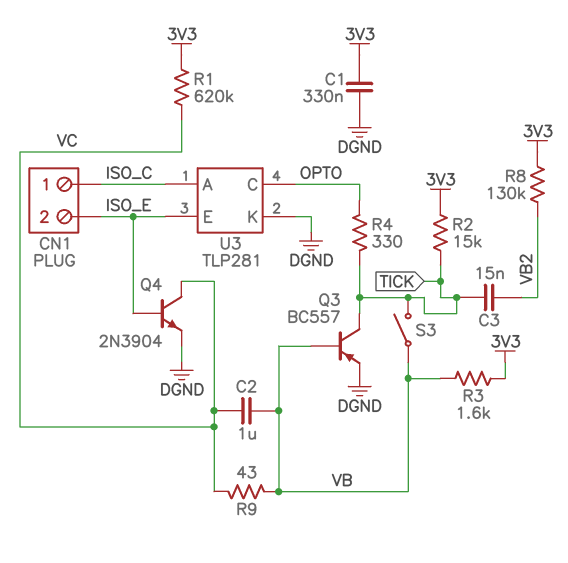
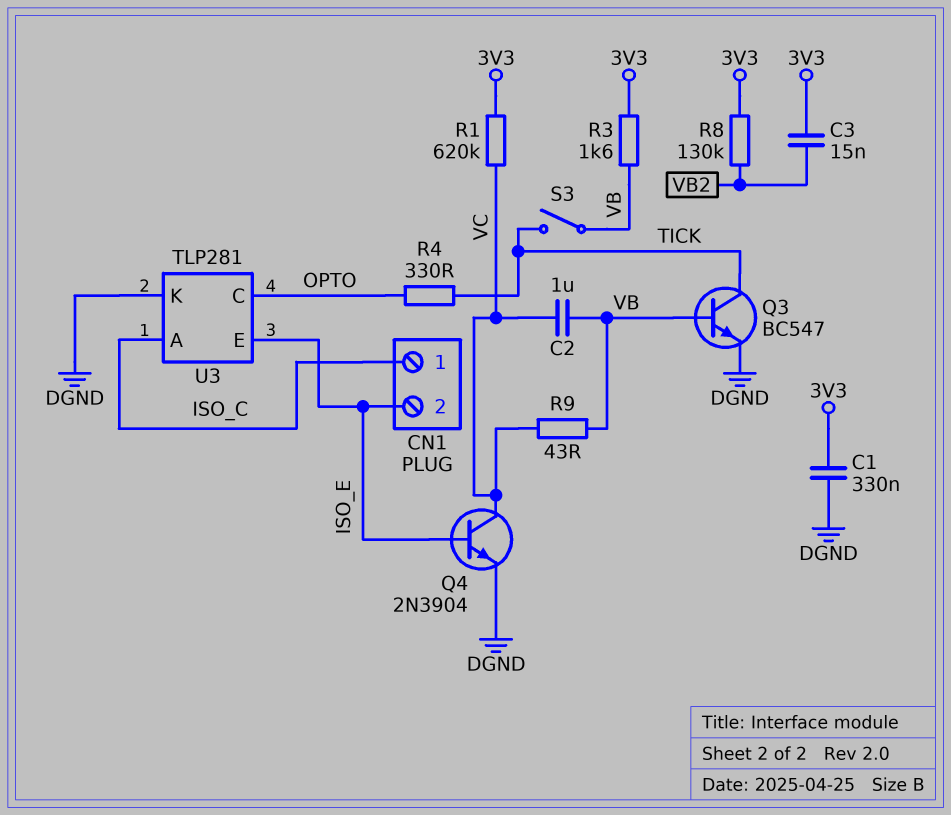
C3: 15nF (TICK, VB2) -> 15nF (3V3, VB2)
Q3: PNP BC557 (B VB, C TICK, E DGND) -> NPN BC547 (B VB, C TICK, E DGND)
R2: 15k (3V3, TICK) -> none

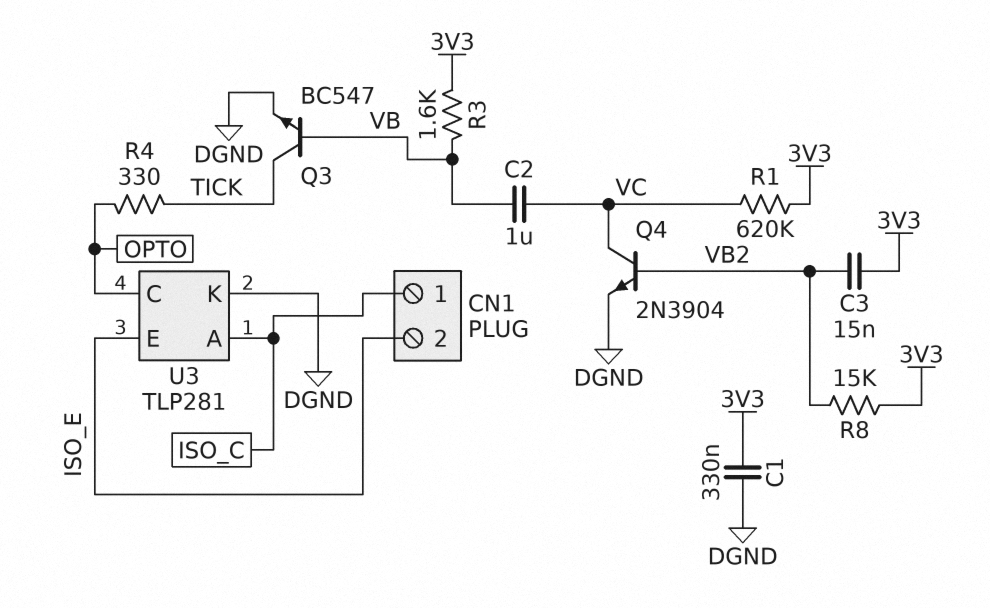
Q4: NPN 2N3904 (B ISO_E, C VC, E DGND) -> NPN 2N3904 (B VB2, C VC, E DGND)
R8: 130k (3V3, VB2) -> 15k (3V3, VB2)
R9: 43 (VB, VC) -> none
S3: switch (TICK, VB) -> none

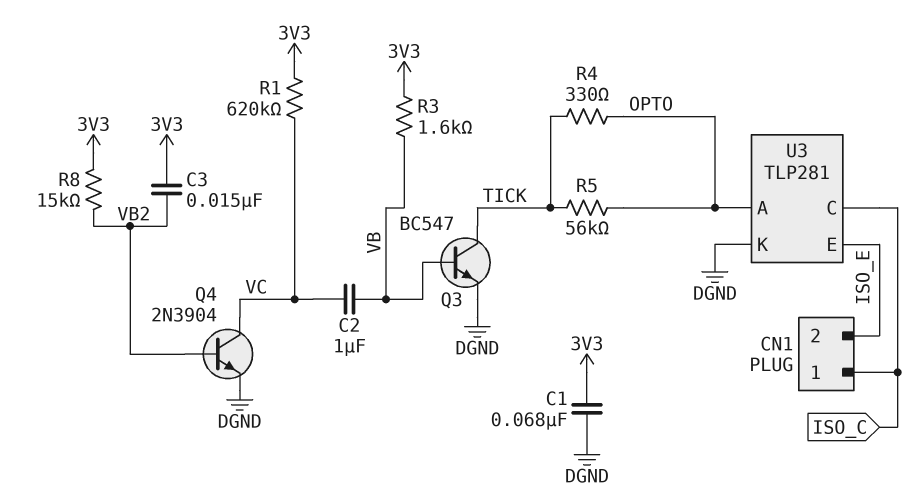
C1: 330nF (3V3, DGND) -> 68nF (3V3, DGND)
R5: none -> 56k (OPTO, TICK)
U3 pin A: ISO_C -> OPTO
U3 pin C: OPTO -> ISO_C

